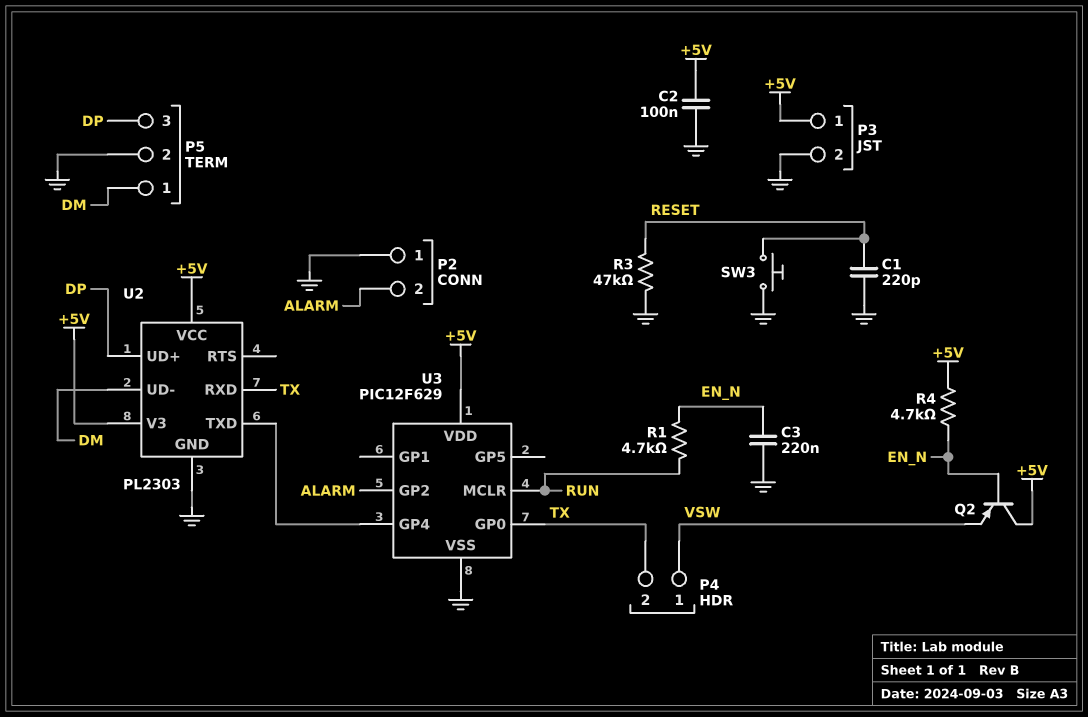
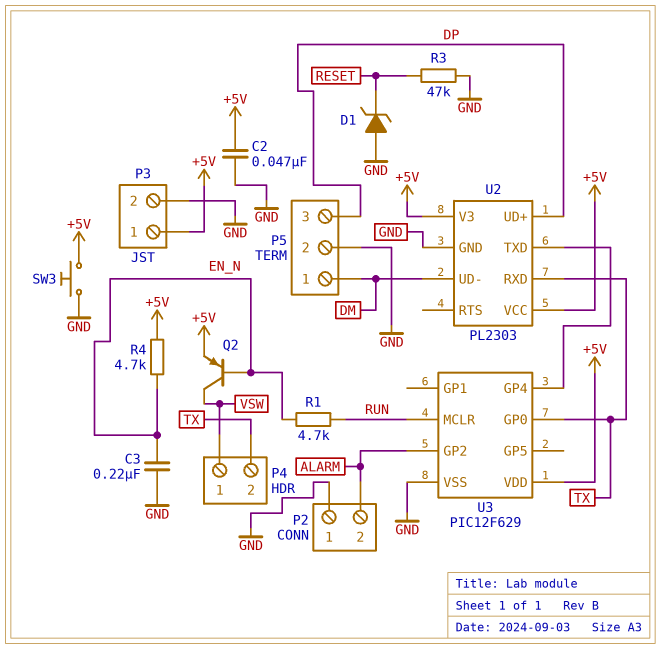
C1: 220pF (GND, RESET) -> none
C2: 100nF (+5V, GND) -> 47nF (+5V, GND)
D1: none -> zener (A GND, K RESET)
Q2: PNP (B EN_N, C +5V, E VSW) -> PNP (B EN_N, C VSW, E +5V)
SW3: button (GND, RESET) -> button (+5V, GND)

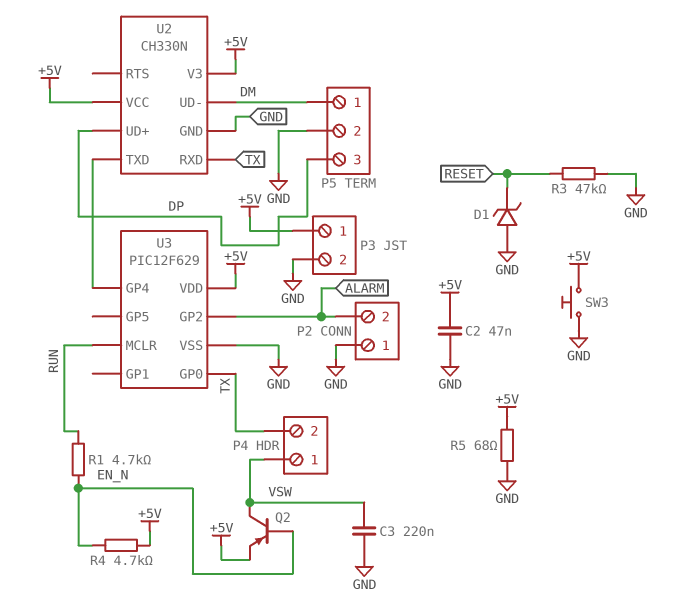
C3: 220nF (EN_N, GND) -> 220nF (GND, VSW)
R5: none -> 68 (+5V, GND)
U2: PL2303 -> CH330N

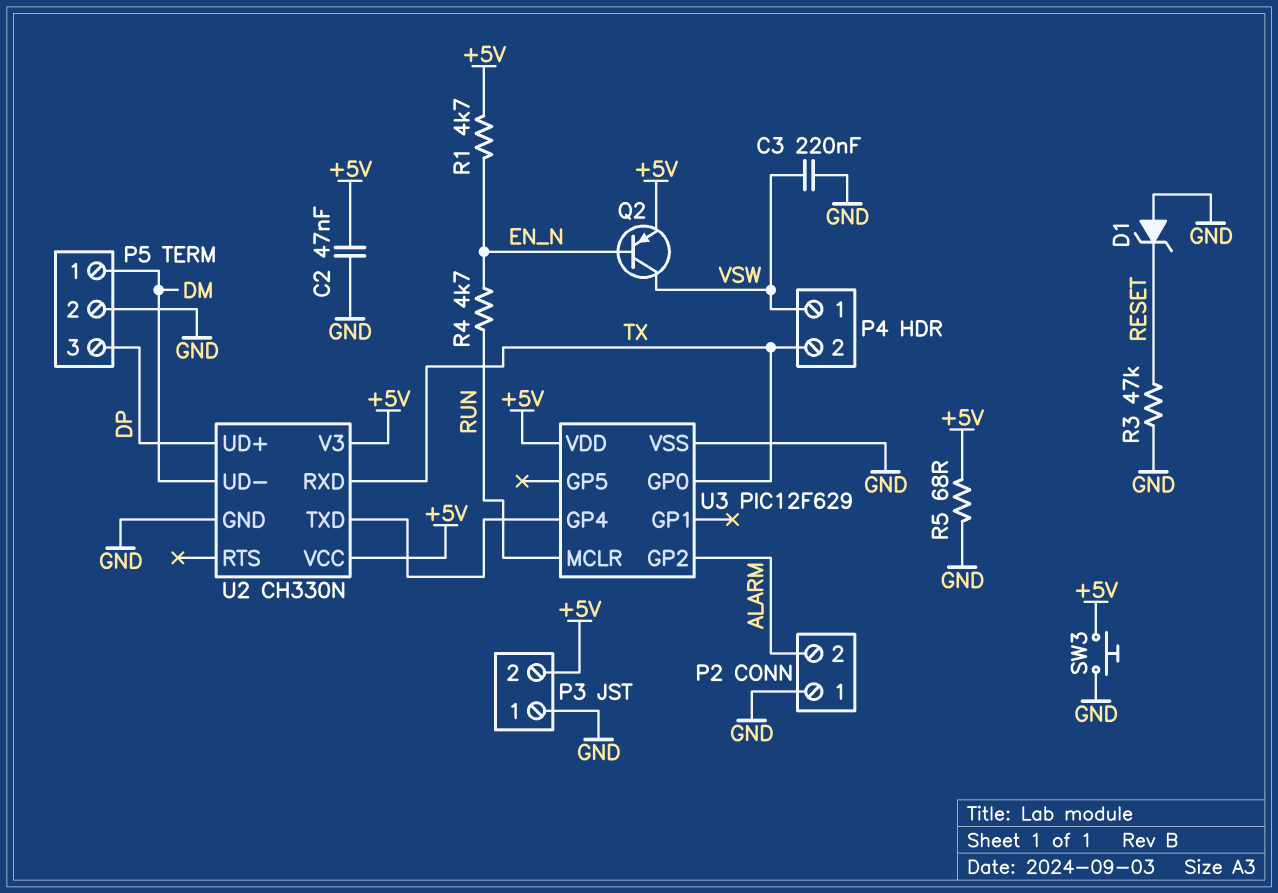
P3 pin 1: +5V -> GND
P3 pin 2: GND -> +5V
R1: 4.7k (EN_N, RUN) -> 4.7k (+5V, EN_N)
R4: 4.7k (+5V, EN_N) -> 4.7k (EN_N, RUN)

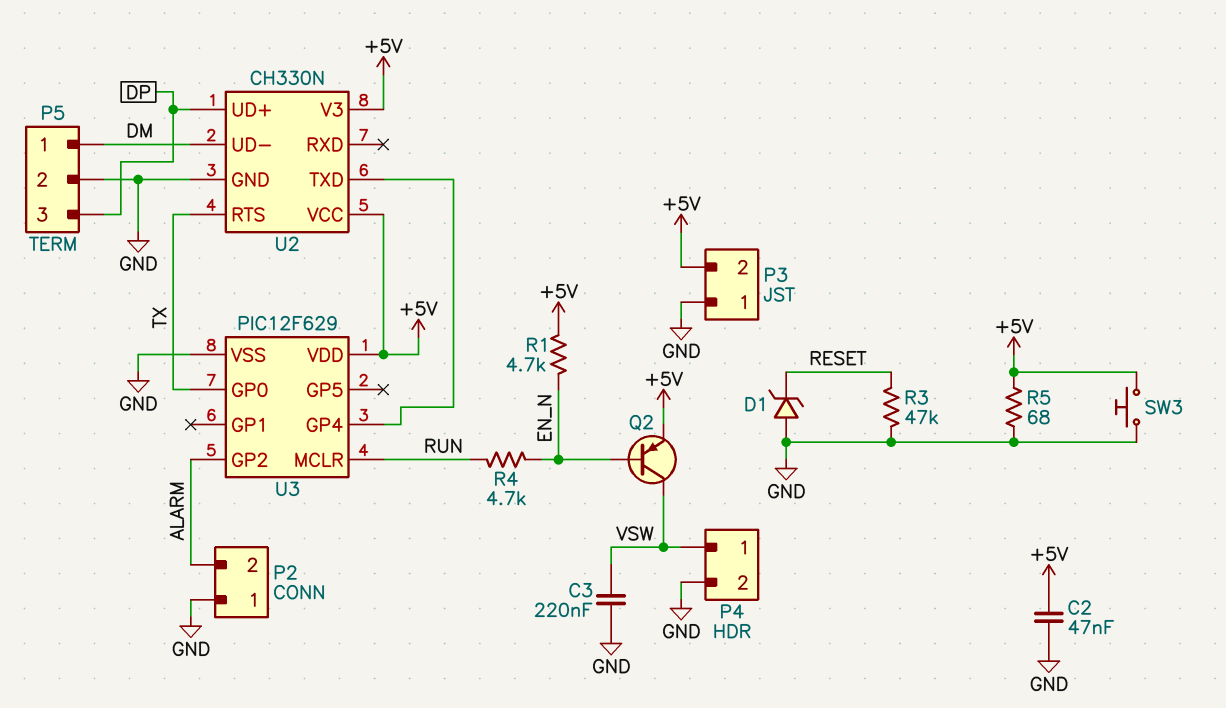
P4 pin 2: TX -> GND
U2 pin RTS: none -> TX
U2 pin RXD: TX -> none

